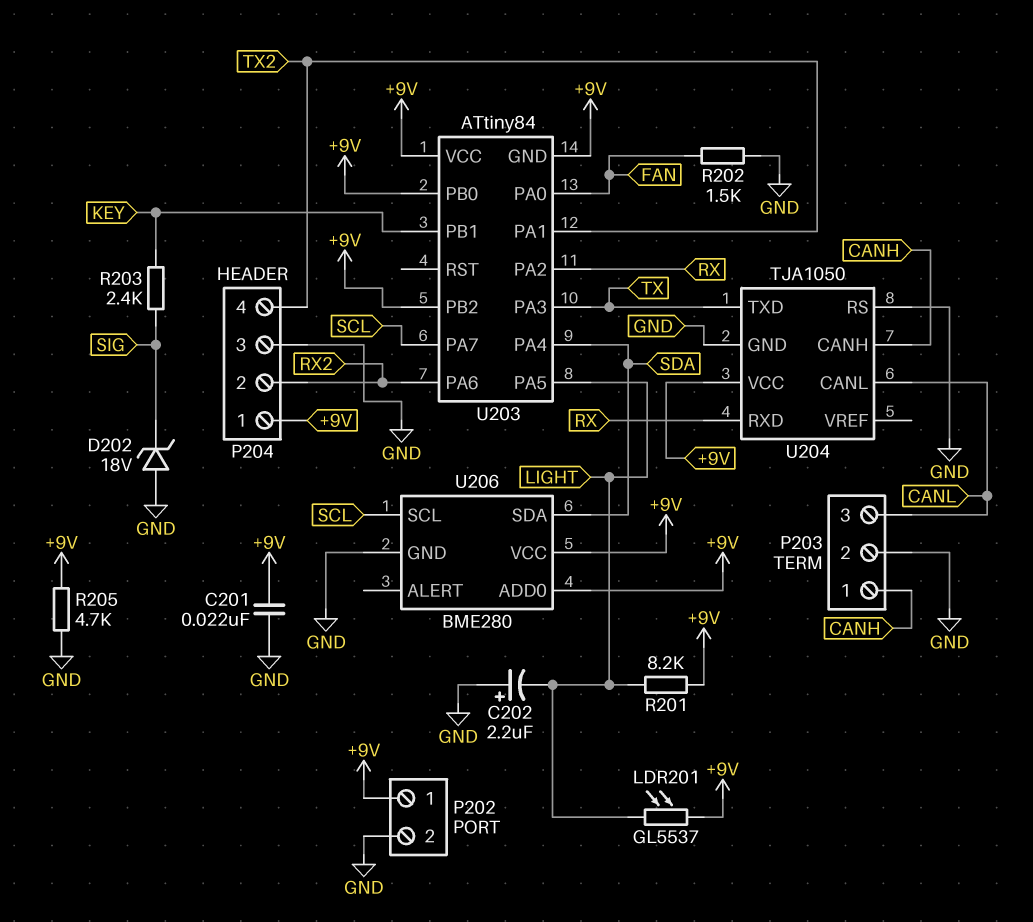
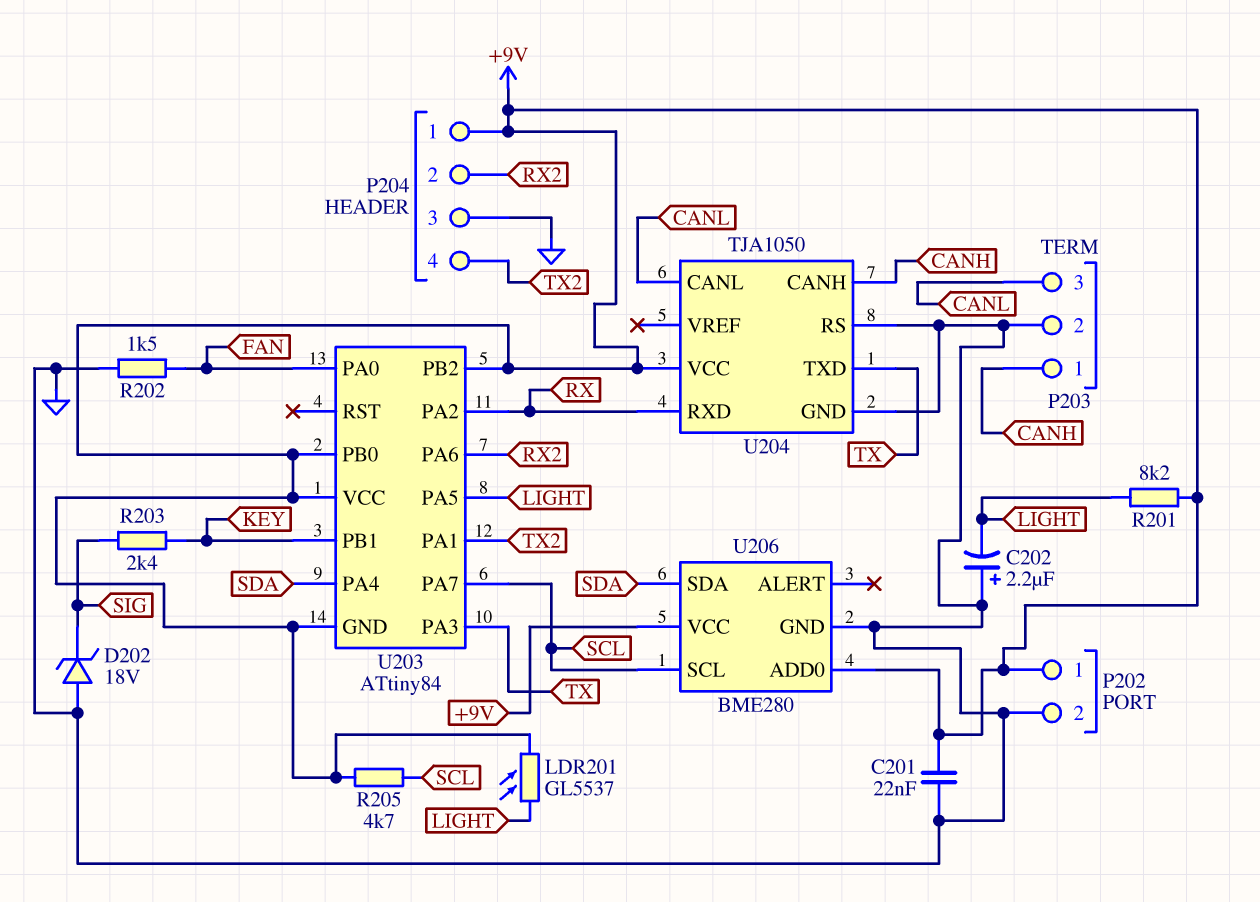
R205: 4.7k (+9V, GND) -> 4.7k (+9V, SCL)

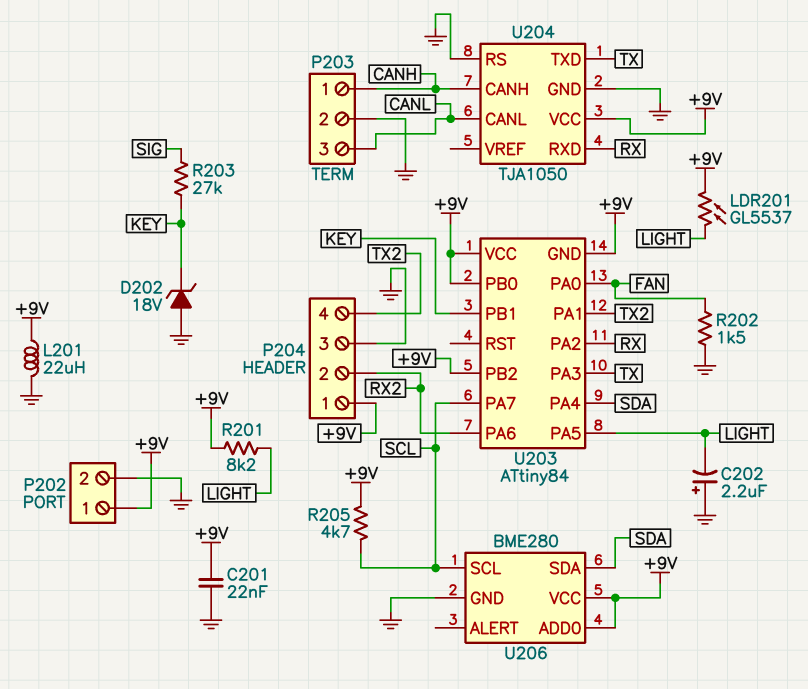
D202: zener 18V (A GND, K SIG) -> zener 18V (A GND, K KEY)
L201: none -> 22uH (+9V, GND)
R203: 2.4k (KEY, SIG) -> 27k (KEY, SIG)

